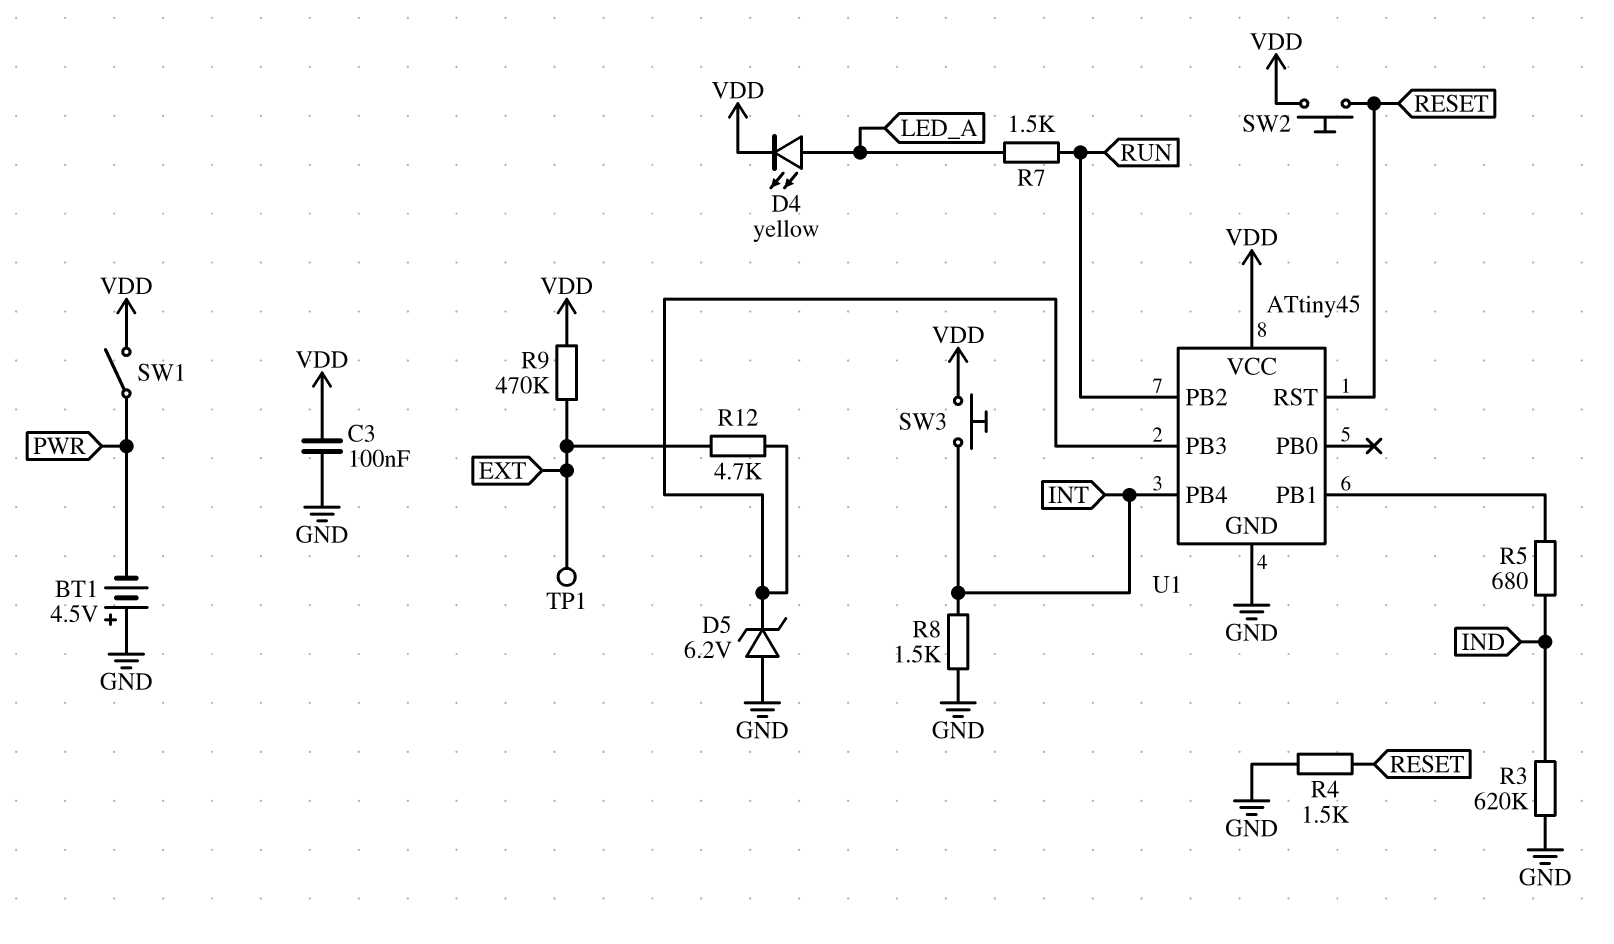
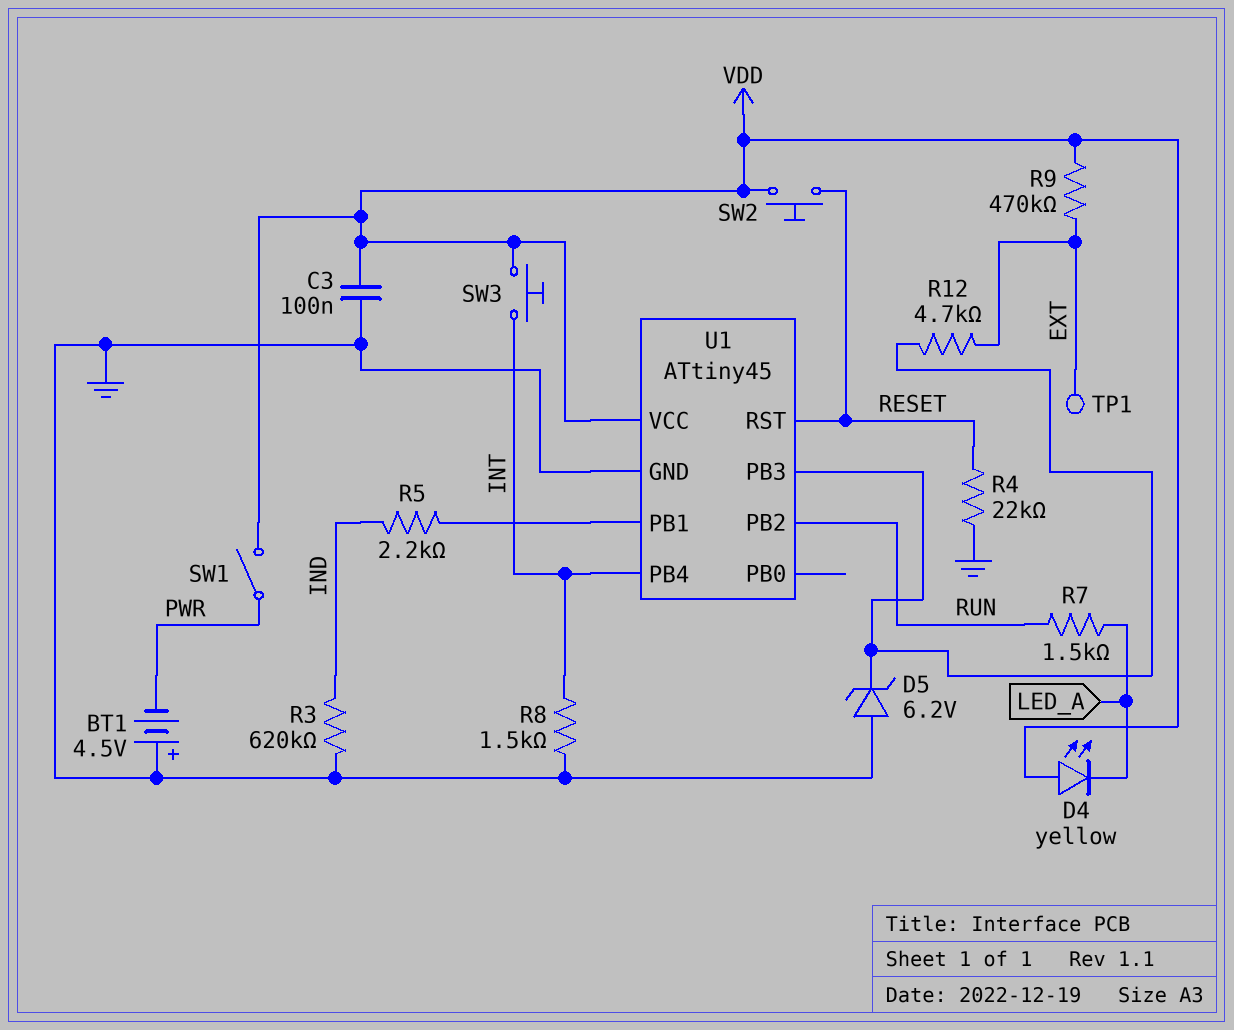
D4: LED yellow (A LED_A, K VDD) -> LED yellow (A VDD, K LED_A)
R4: 1.5k (GND, RESET) -> 22k (GND, RESET)
R5: 680 (IND, U1/PB1) -> 2.2k (IND, U1/PB1)

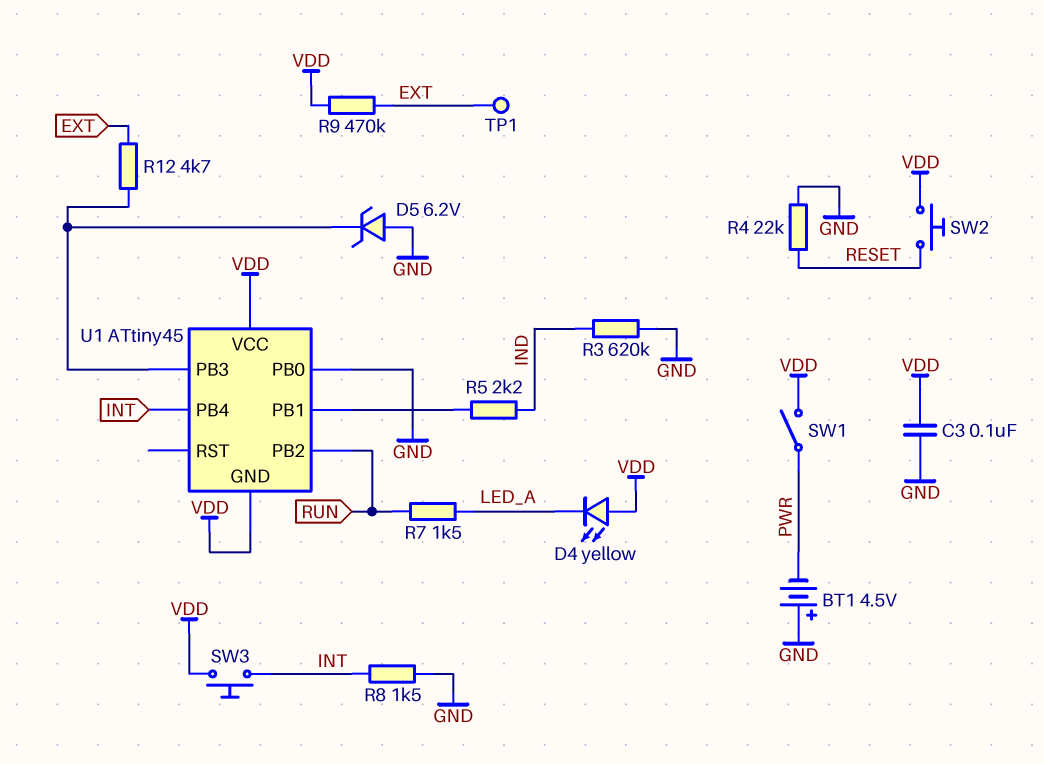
U1 pin GND: GND -> VDD
U1 pin PB0: none -> GND
U1 pin RST: RESET -> none

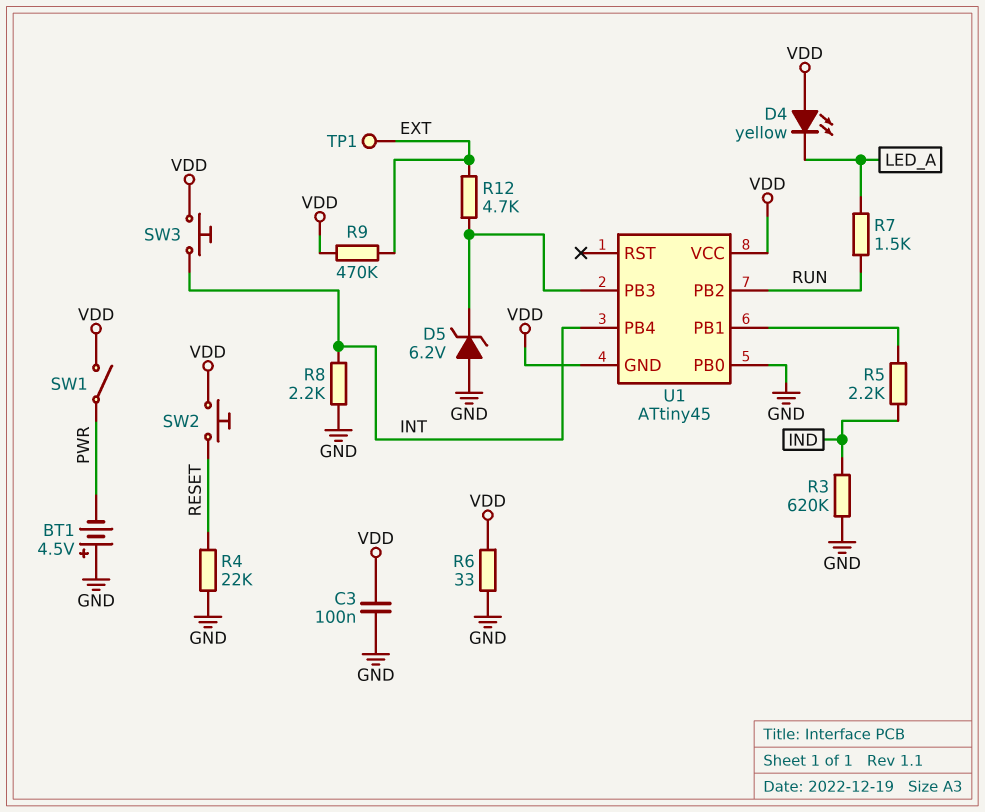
R6: none -> 33 (GND, VDD)
R8: 1.5k (GND, INT) -> 2.2k (GND, INT)

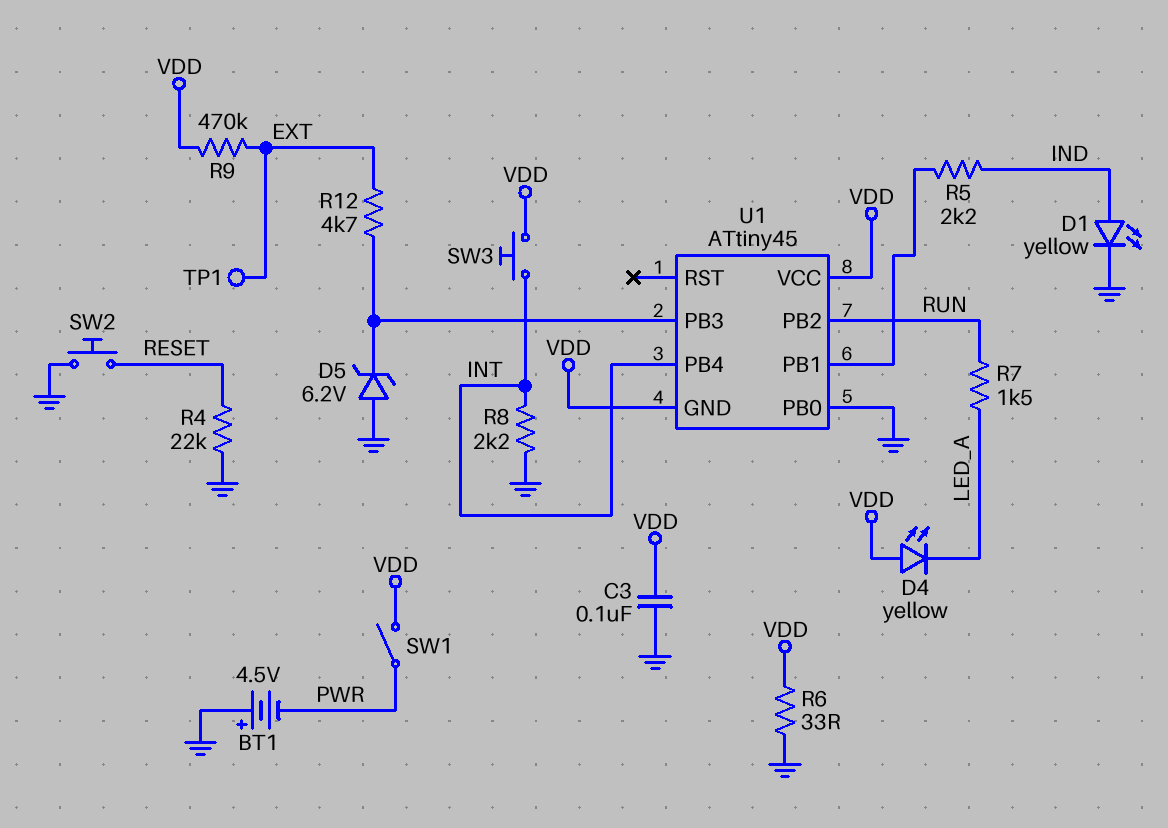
D1: none -> LED yellow (A IND, K GND)
R3: 620k (GND, IND) -> none
SW2: button (RESET, VDD) -> button (GND, RESET)

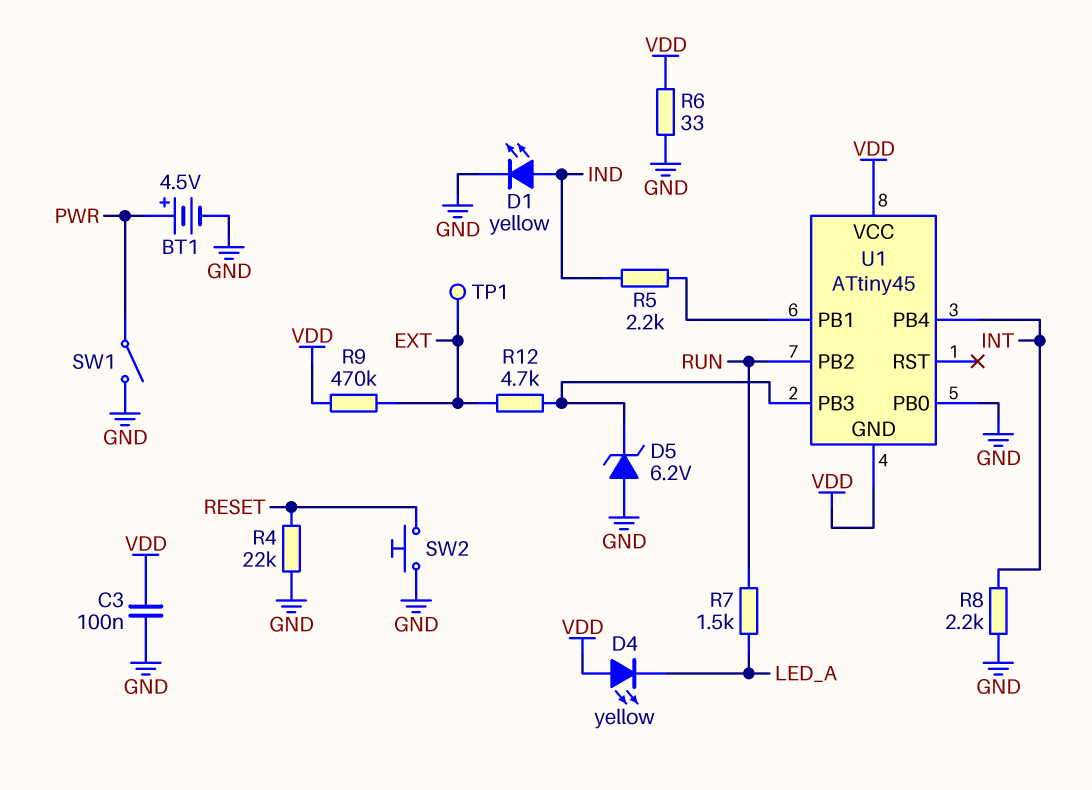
BT1: 4.5V (plus GND, minus PWR) -> 4.5V (plus PWR, minus GND)
SW1: switch (PWR, VDD) -> switch (GND, PWR)
SW3: button (INT, VDD) -> none

